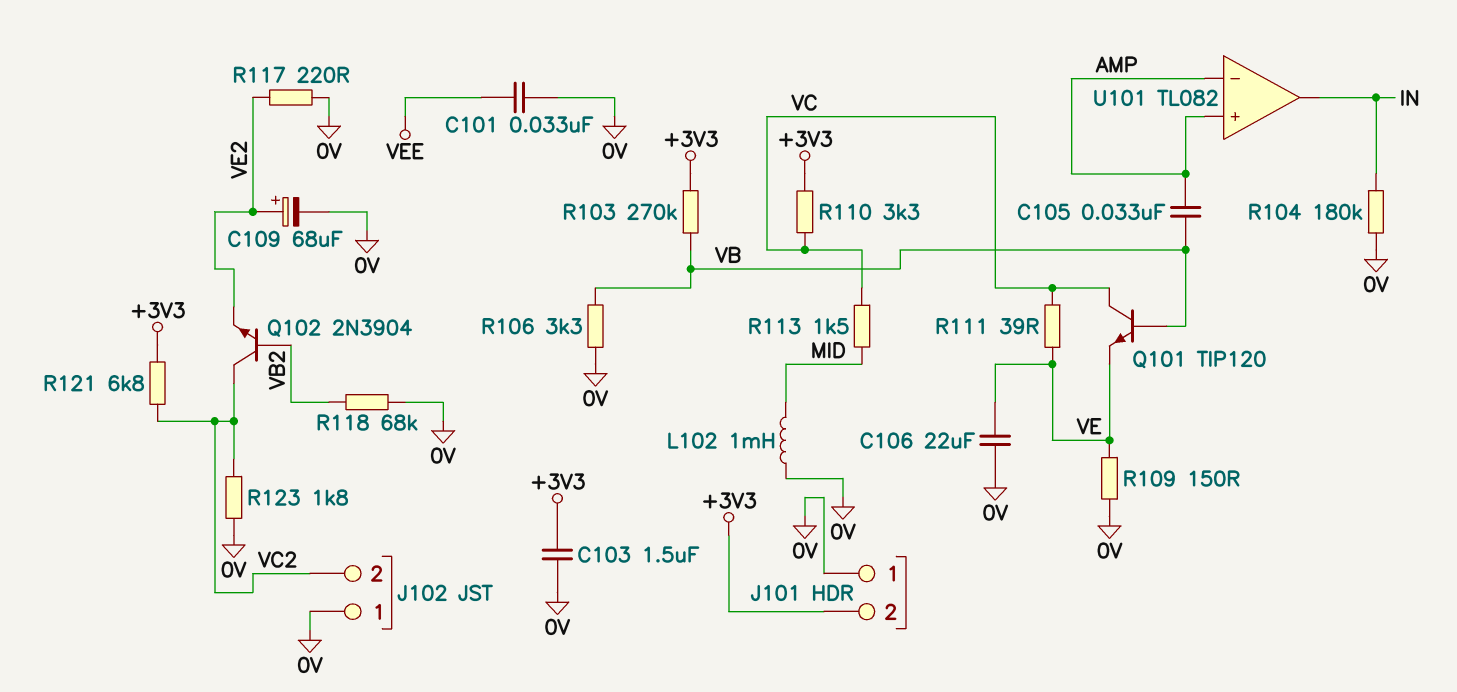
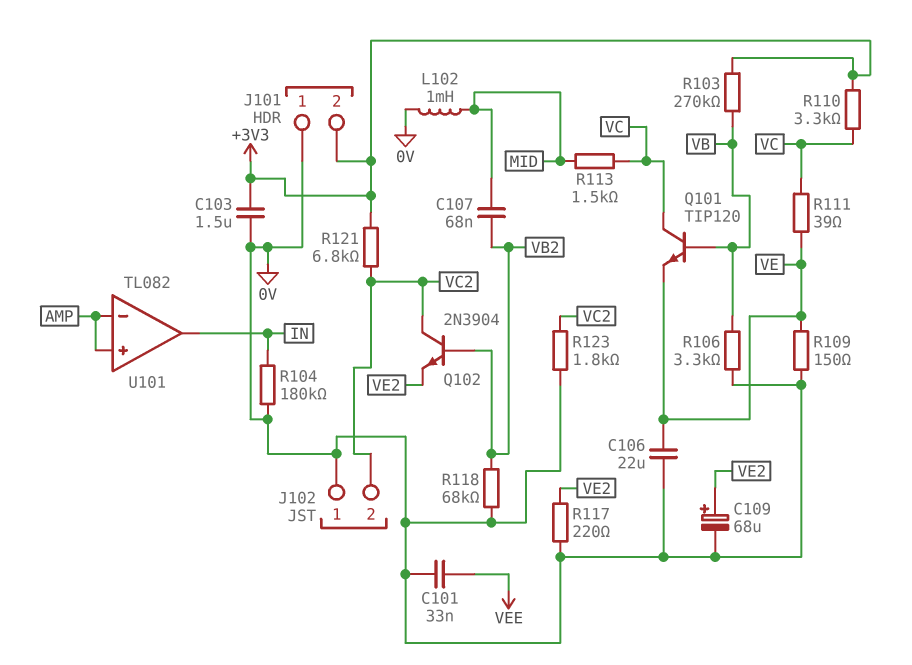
C105: 33nF (AMP, VB) -> none
C107: none -> 68nF (MID, VB2)

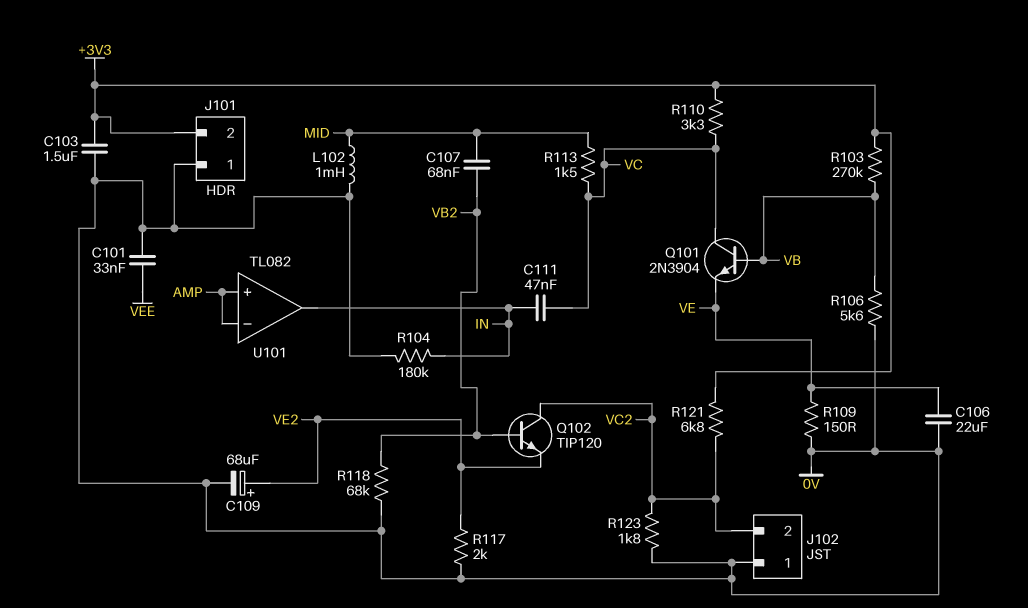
C111: none -> 47nF (IN, VC)
Q101: NPN TIP120 (B VB, C VC, E VE) -> NPN 2N3904 (B VB, C VC, E VE)
Q102: NPN 2N3904 (B VB2, C VC2, E VE2) -> NPN TIP120 (B VB2, C VC2, E VE2)
R106: 3.3k (0V, VB) -> 5.6k (0V, VB)
R111: 39 (VC, VE) -> none
R117: 220 (0V, VE2) -> 2k (0V, VE2)

